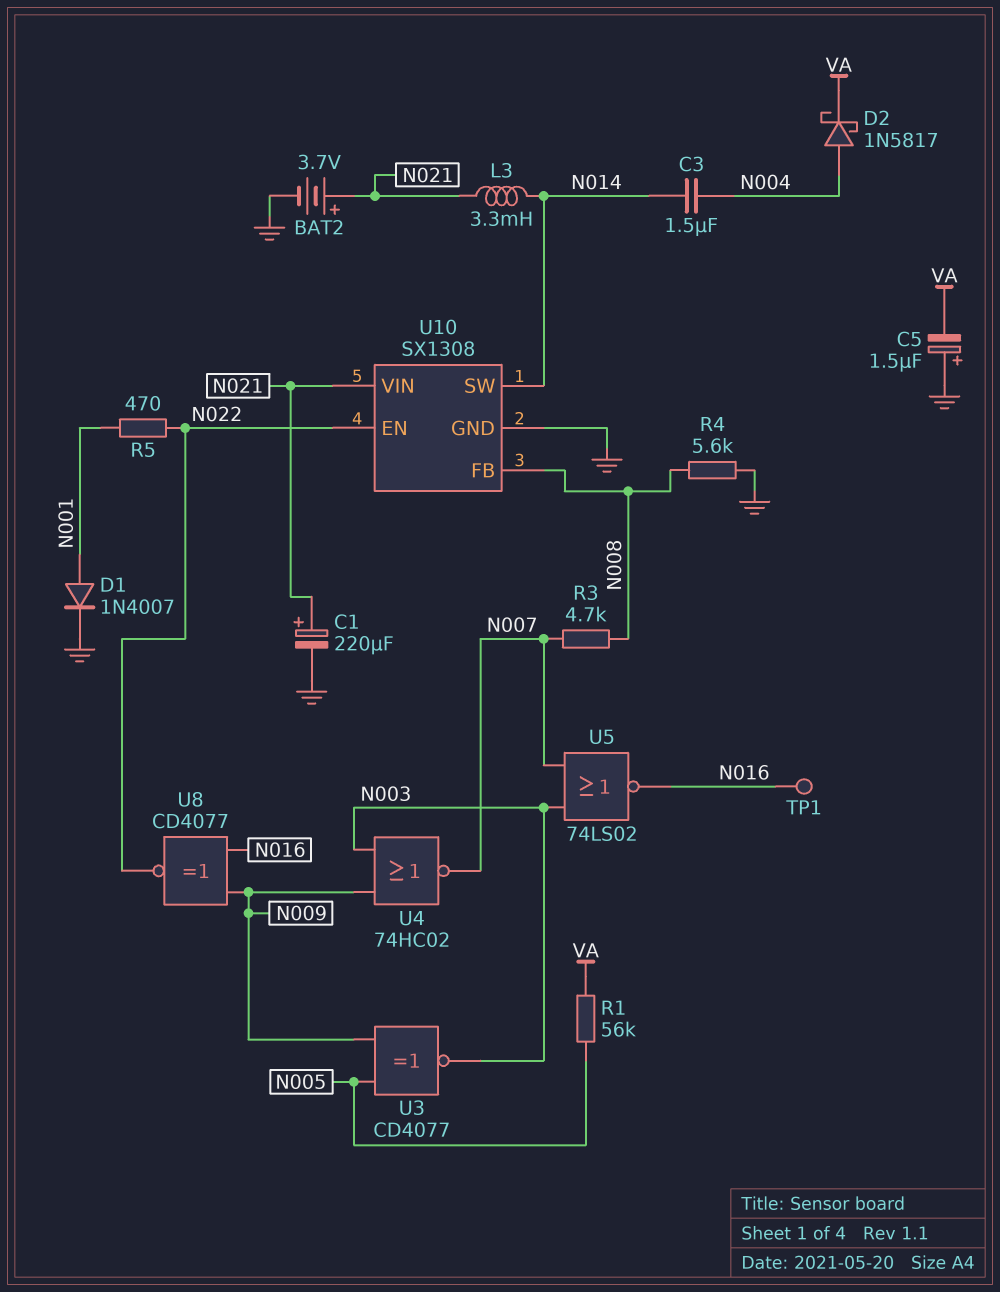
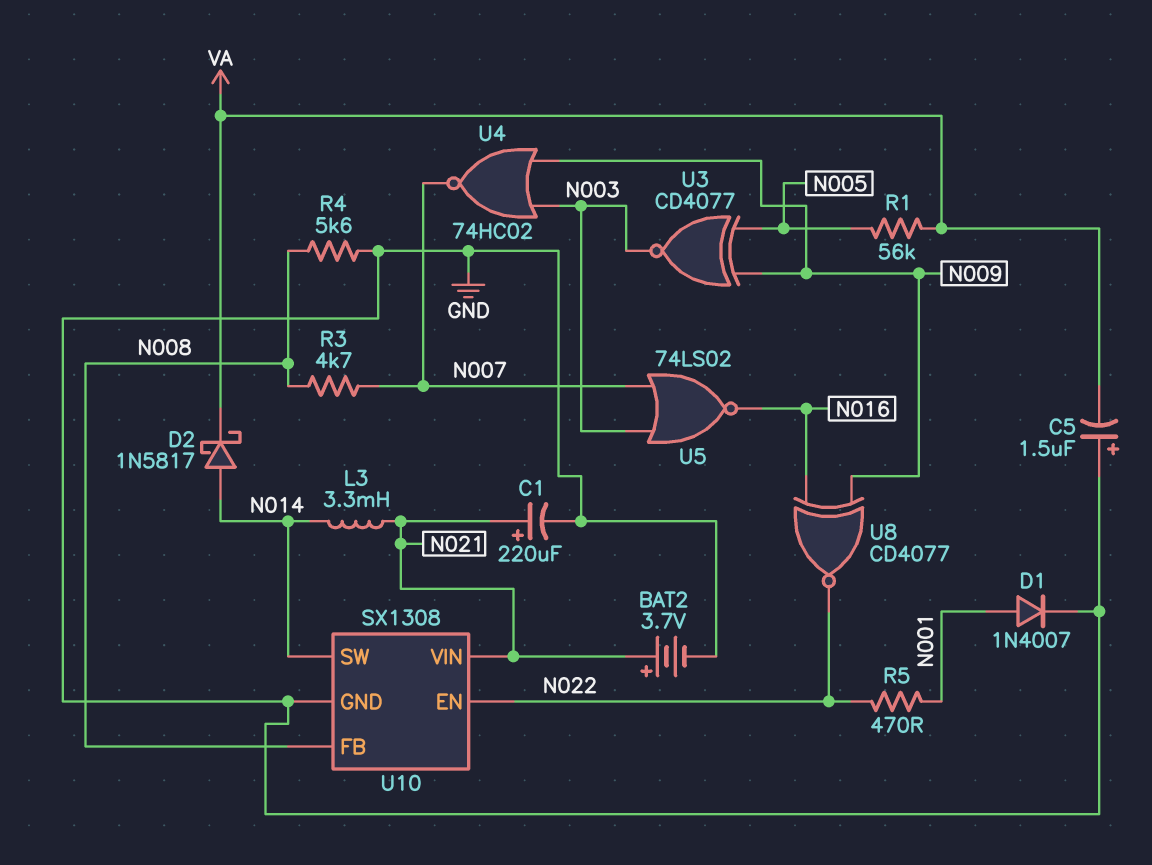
C3: 1.5uF (N004, N014) -> none
D2: schottky 1N5817 (A N004, K VA) -> schottky 1N5817 (A N014, K VA)
TP1: test point (N016) -> none

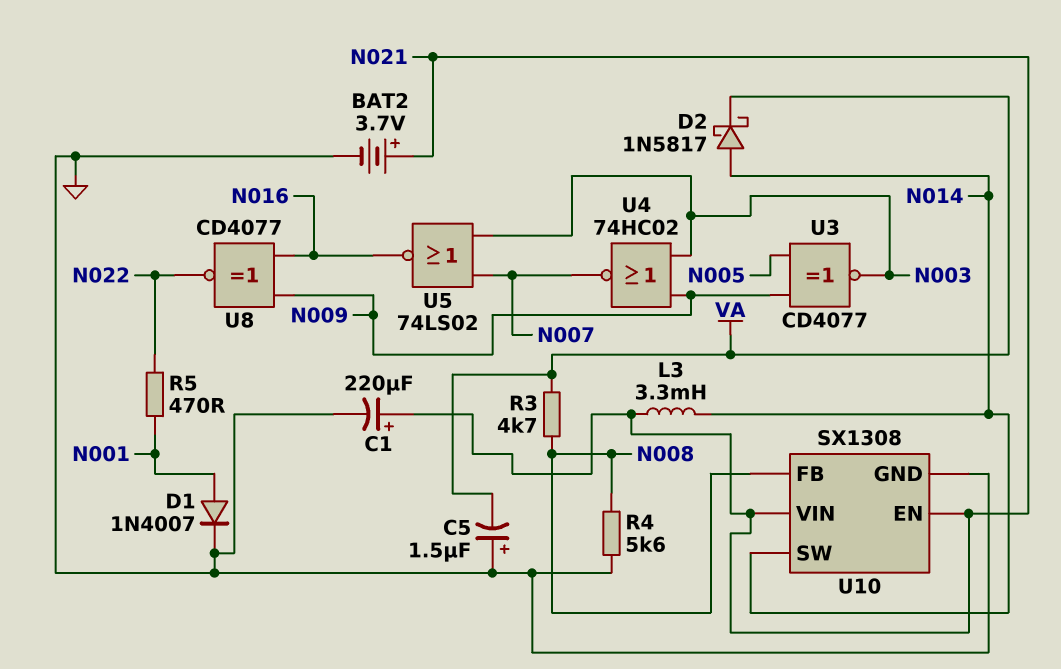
R1: 56k (N005, VA) -> none
R3: 4.7k (N007, N008) -> 4.7k (N008, VA)
U10 pin EN: N022 -> N021

